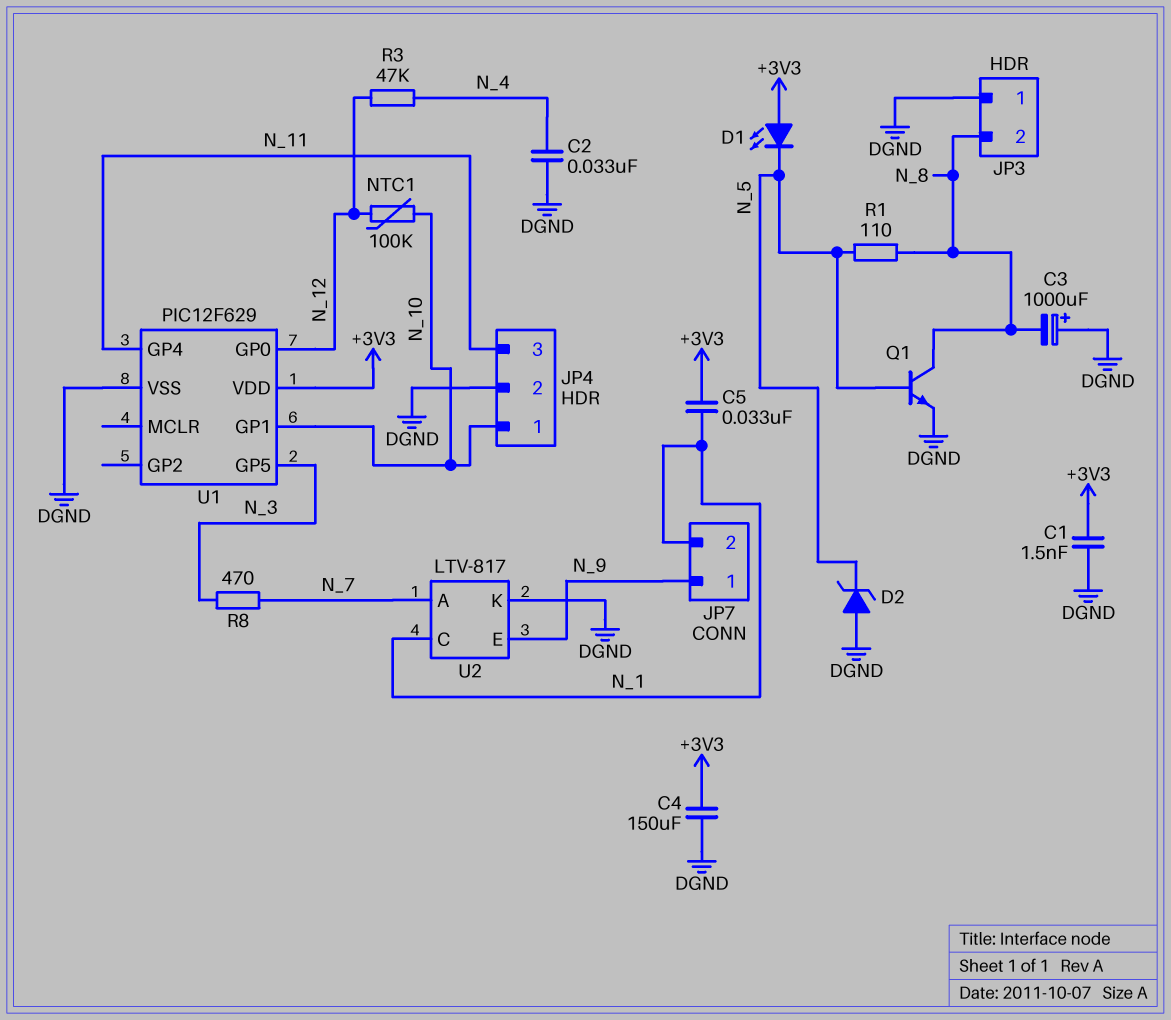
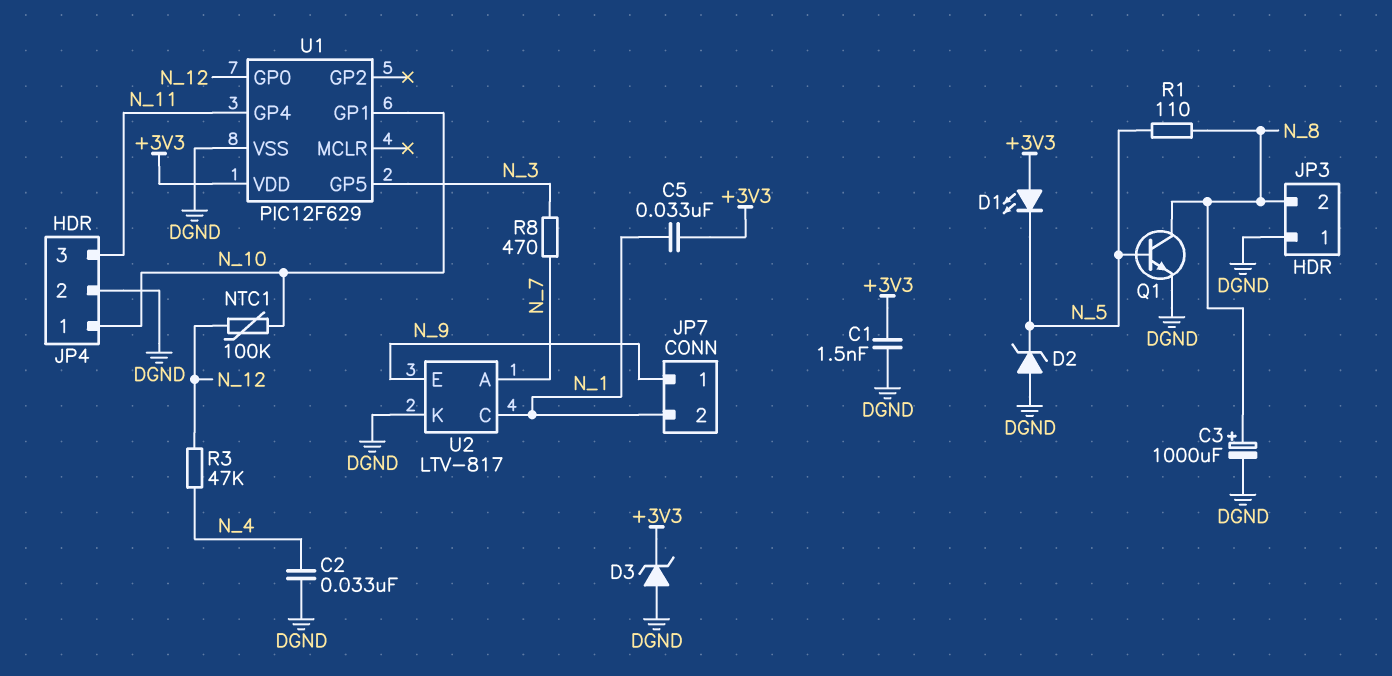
C3: 1000uF (plus DGND, minus N_8) -> 1000uF (plus N_8, minus DGND)
C4: 150uF (+3V3, DGND) -> none
D3: none -> zener (A DGND, K +3V3)

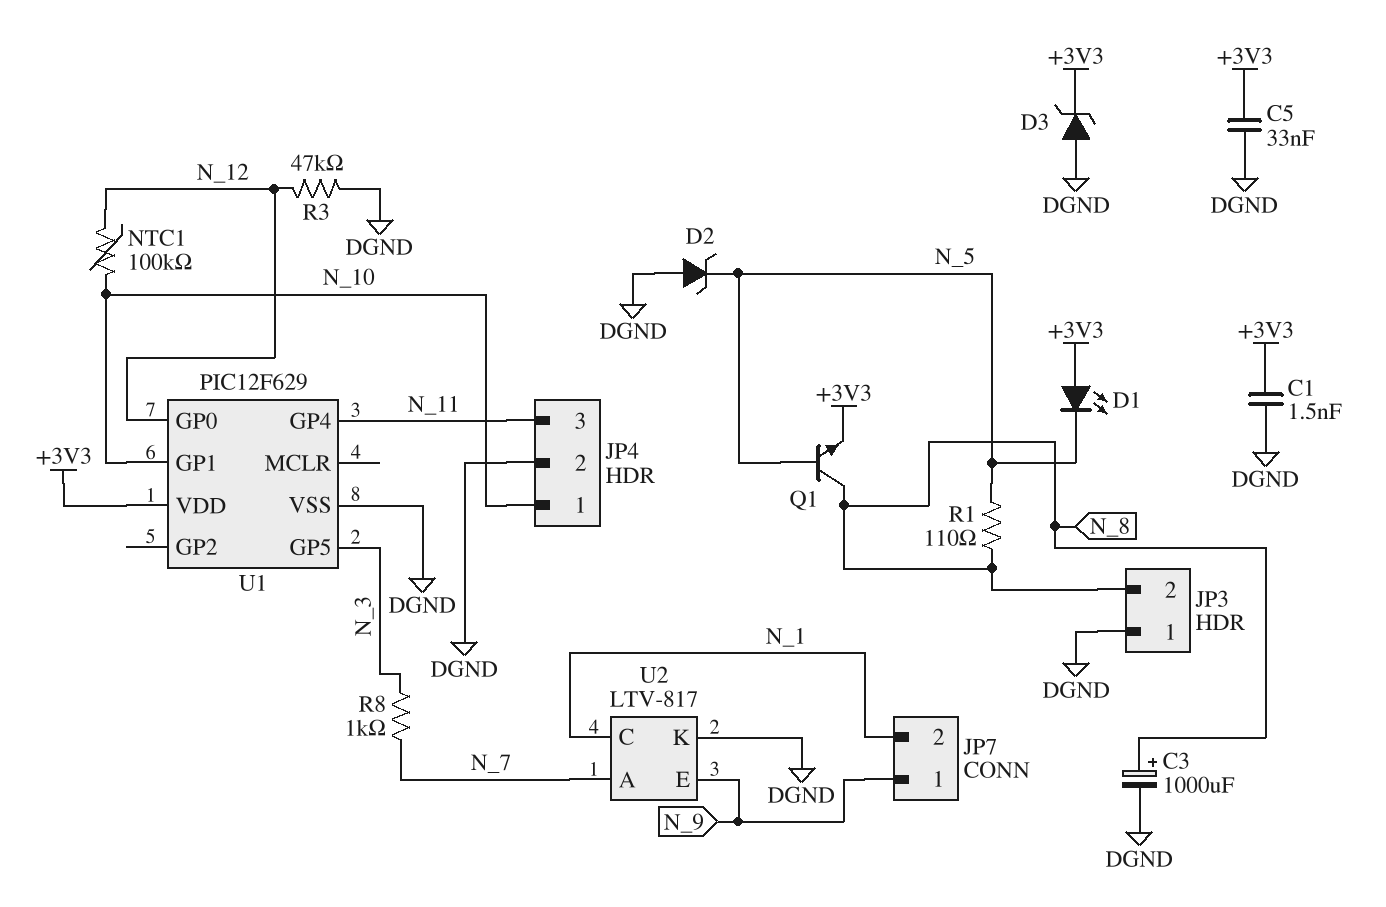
C2: 33nF (DGND, N_4) -> none
C5: 33nF (+3V3, N_1) -> 33nF (+3V3, DGND)
Q1: NPN (B N_5, C N_8, E DGND) -> NPN (B N_5, C N_8, E +3V3)
R3: 47k (N_4, N_12) -> 47k (DGND, N_12)
R8: 470 (N_3, N_7) -> 1k (N_3, N_7)

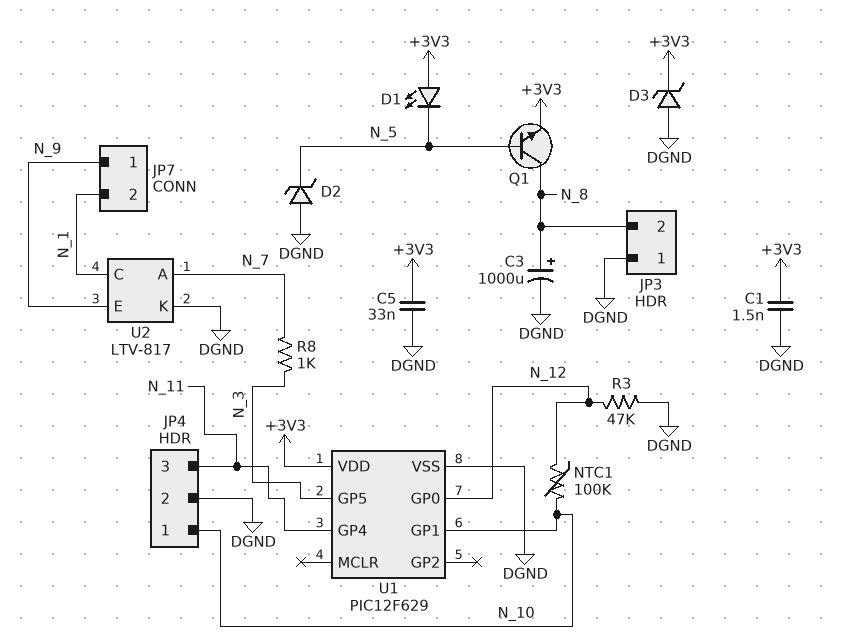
R1: 110 (N_5, N_8) -> none

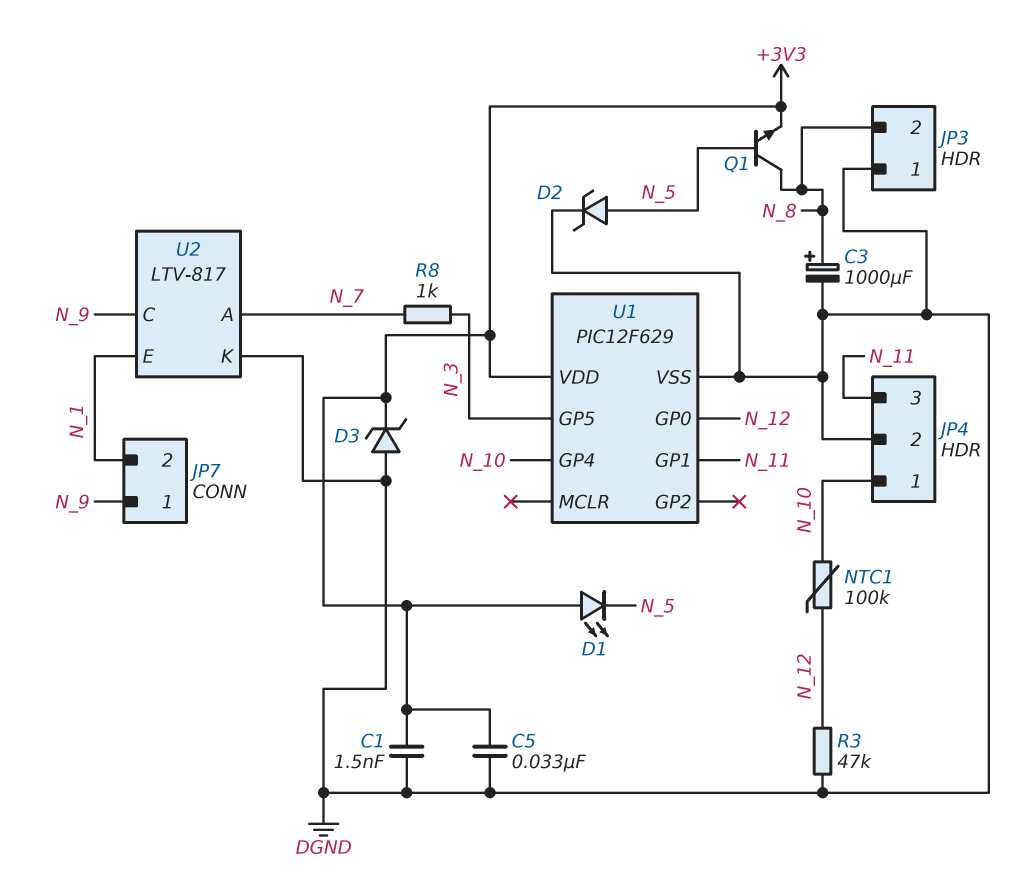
D2: zener (A DGND, K N_5) -> zener (A N_5, K DGND)
U1 pin GP1: N_10 -> N_11
U1 pin GP4: N_11 -> N_10
U2 pin C: N_1 -> N_9
U2 pin E: N_9 -> N_1

